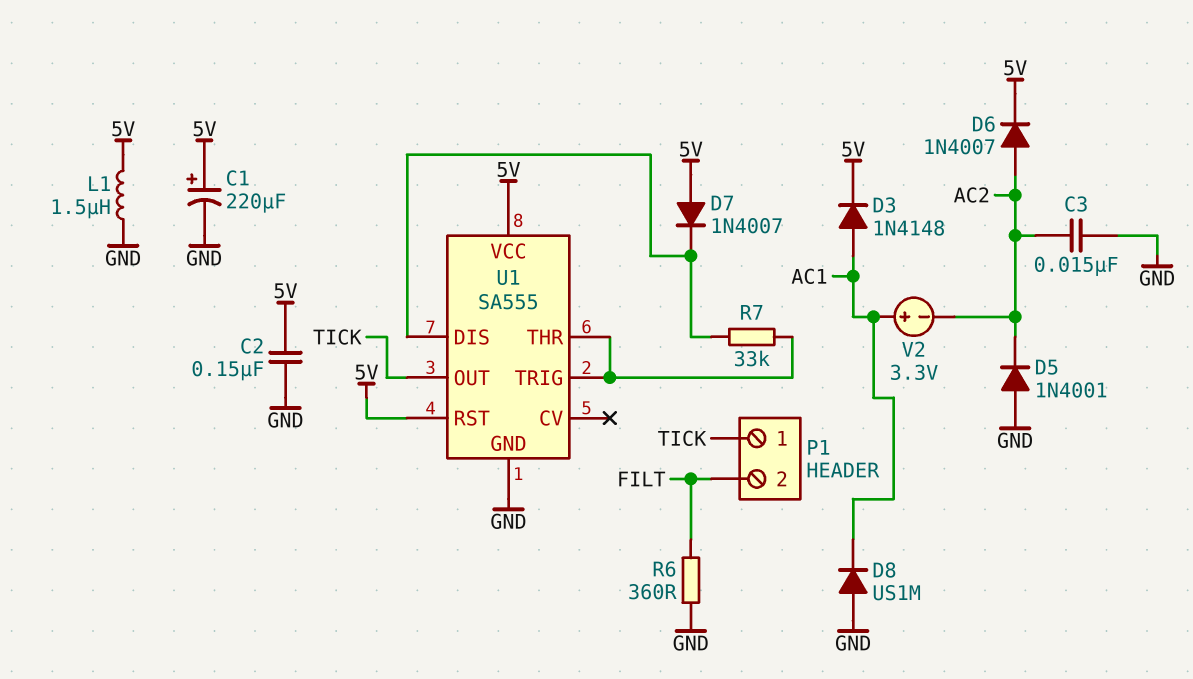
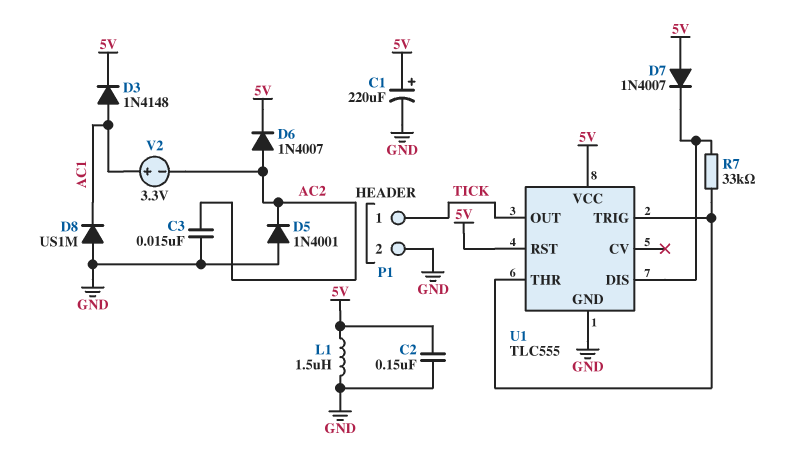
P1 pin 2: FILT -> GND
R6: 360 (FILT, GND) -> none
U1: SA555 -> TLC555

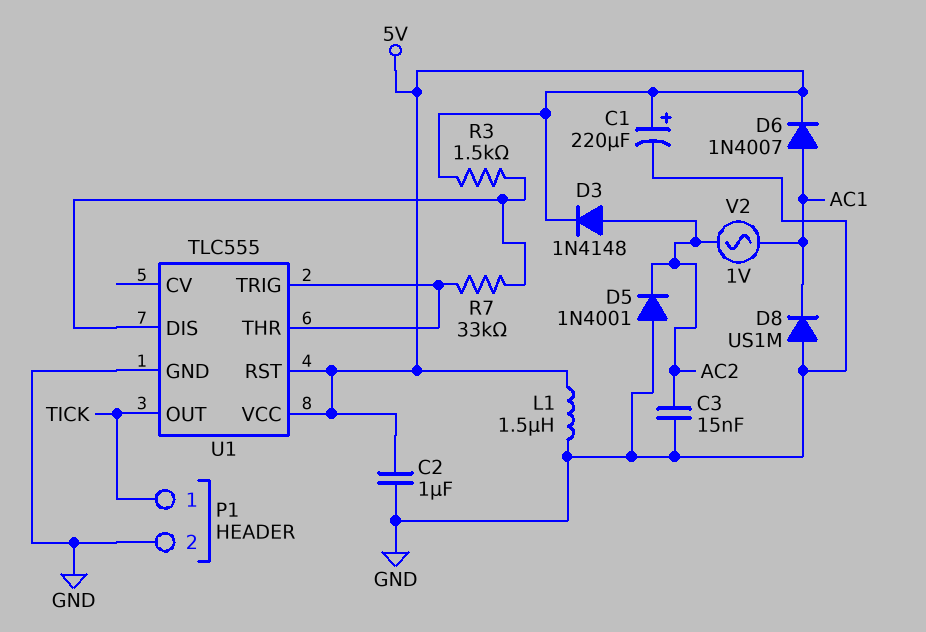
C2: 150nF (5V, GND) -> 1uF (5V, GND)
D3: diode 1N4148 (A AC1, K 5V) -> diode 1N4148 (A AC2, K 5V)
D6: diode 1N4007 (A AC2, K 5V) -> diode 1N4007 (A AC1, K 5V)
D7: diode 1N4007 (A 5V, K U1/DIS) -> none
R3: none -> 1.5k (5V, U1/DIS)
V2: 3.3V (plus AC1, minus AC2) -> AC 1V (AC1, AC2)

